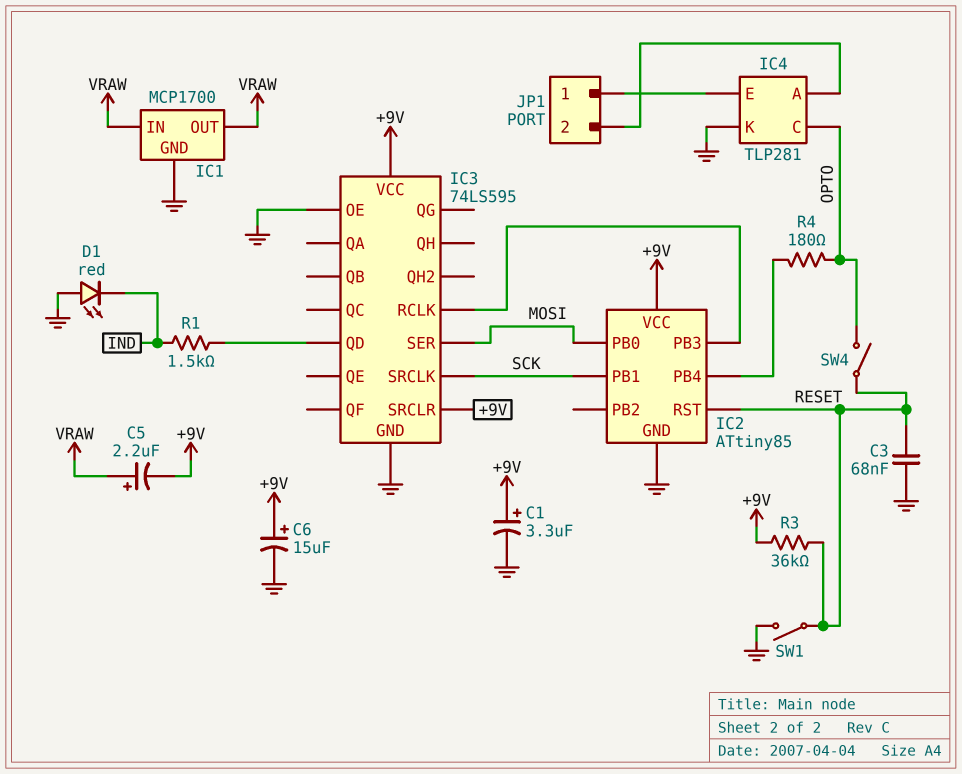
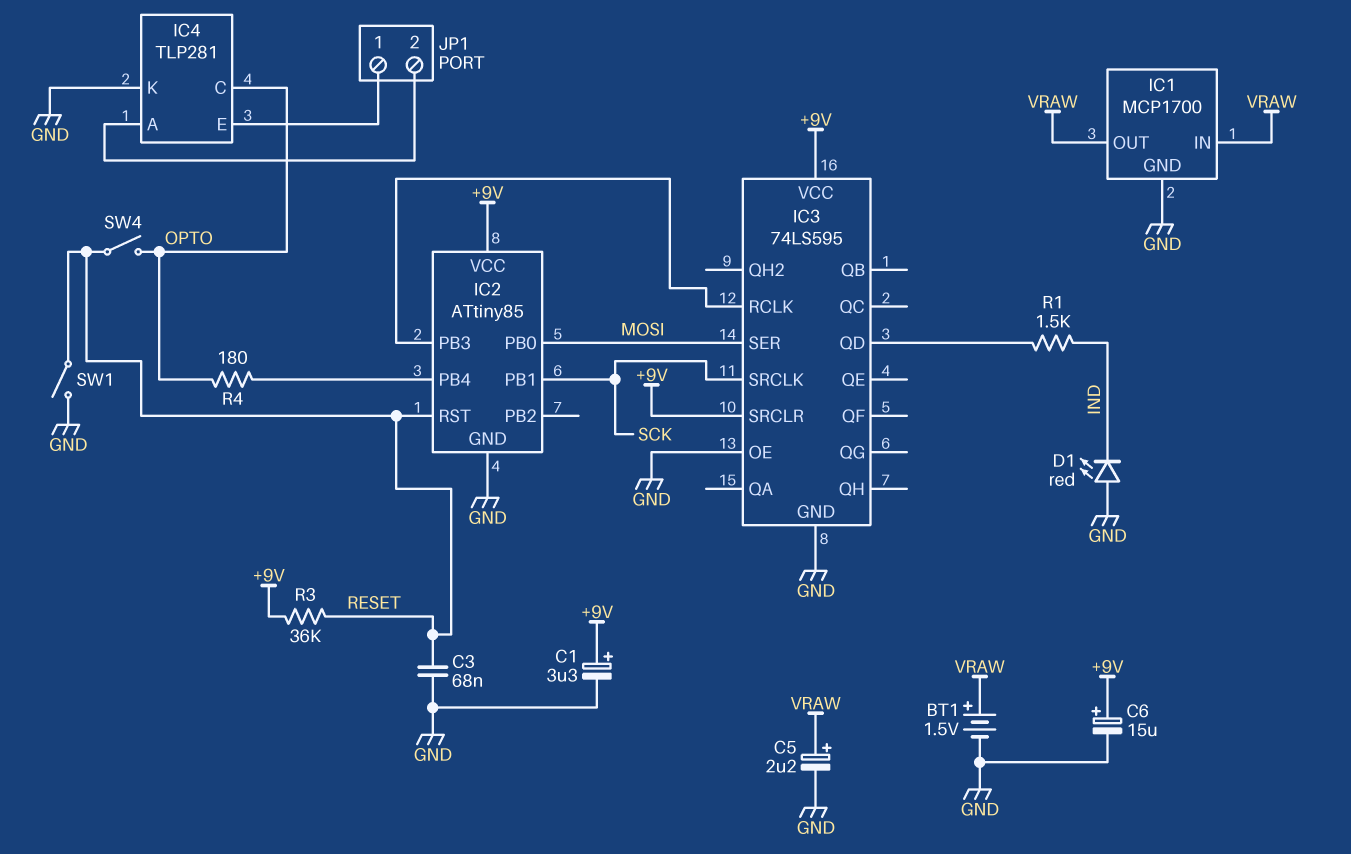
BT1: none -> 1.5V (plus VRAW, minus GND)
C5: 2.2uF (plus VRAW, minus +9V) -> 2.2uF (plus VRAW, minus GND)

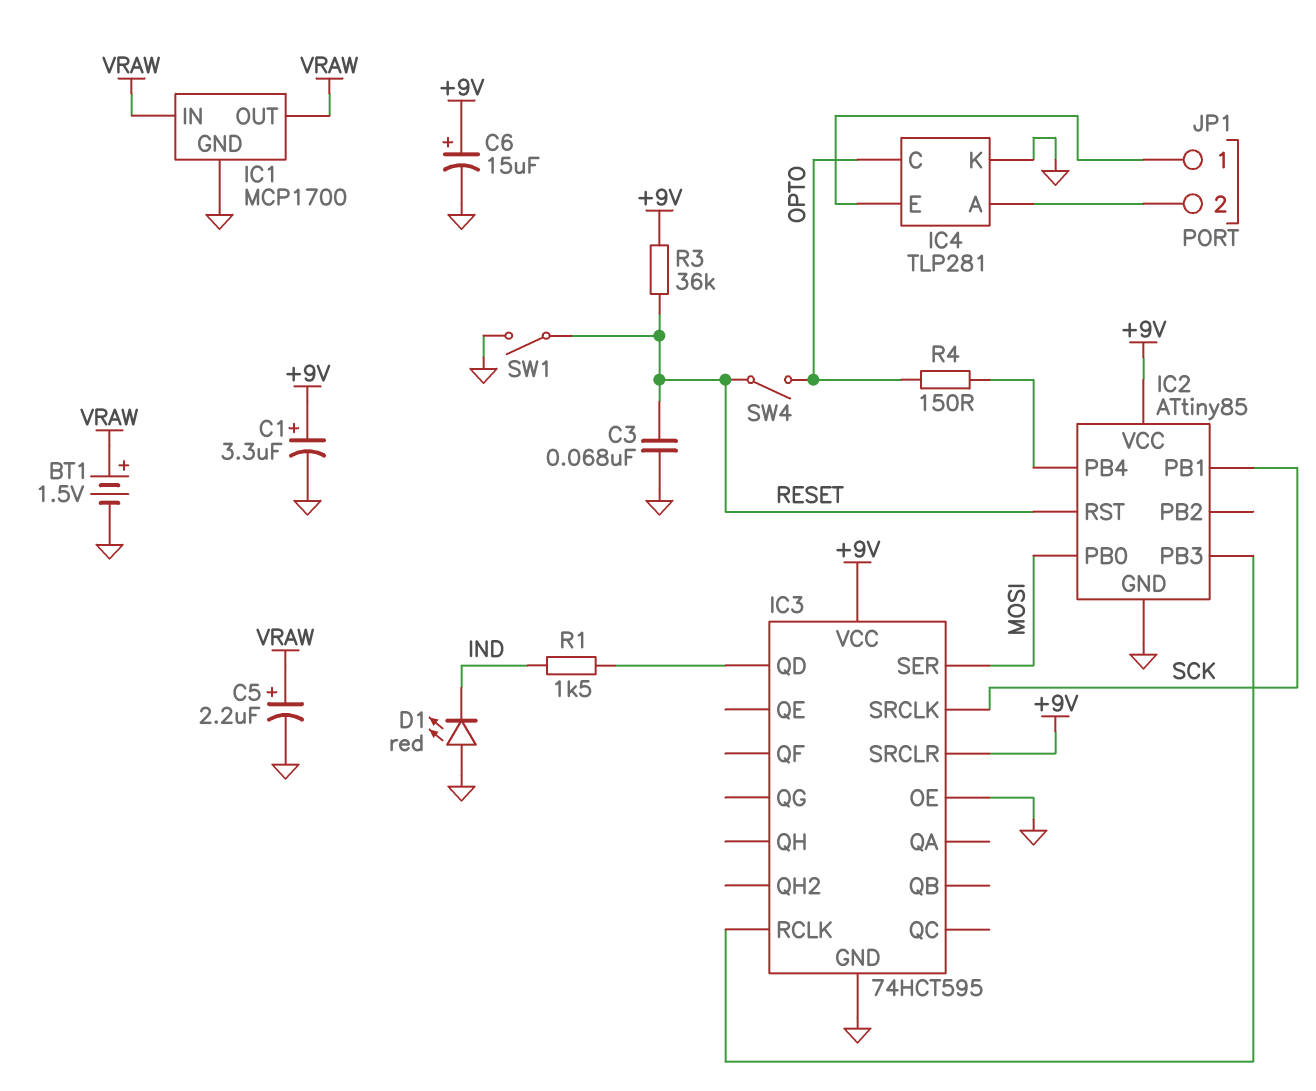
IC3: 74LS595 -> 74HCT595
R4: 180 (IC2/PB4, OPTO) -> 150 (IC2/PB4, OPTO)

